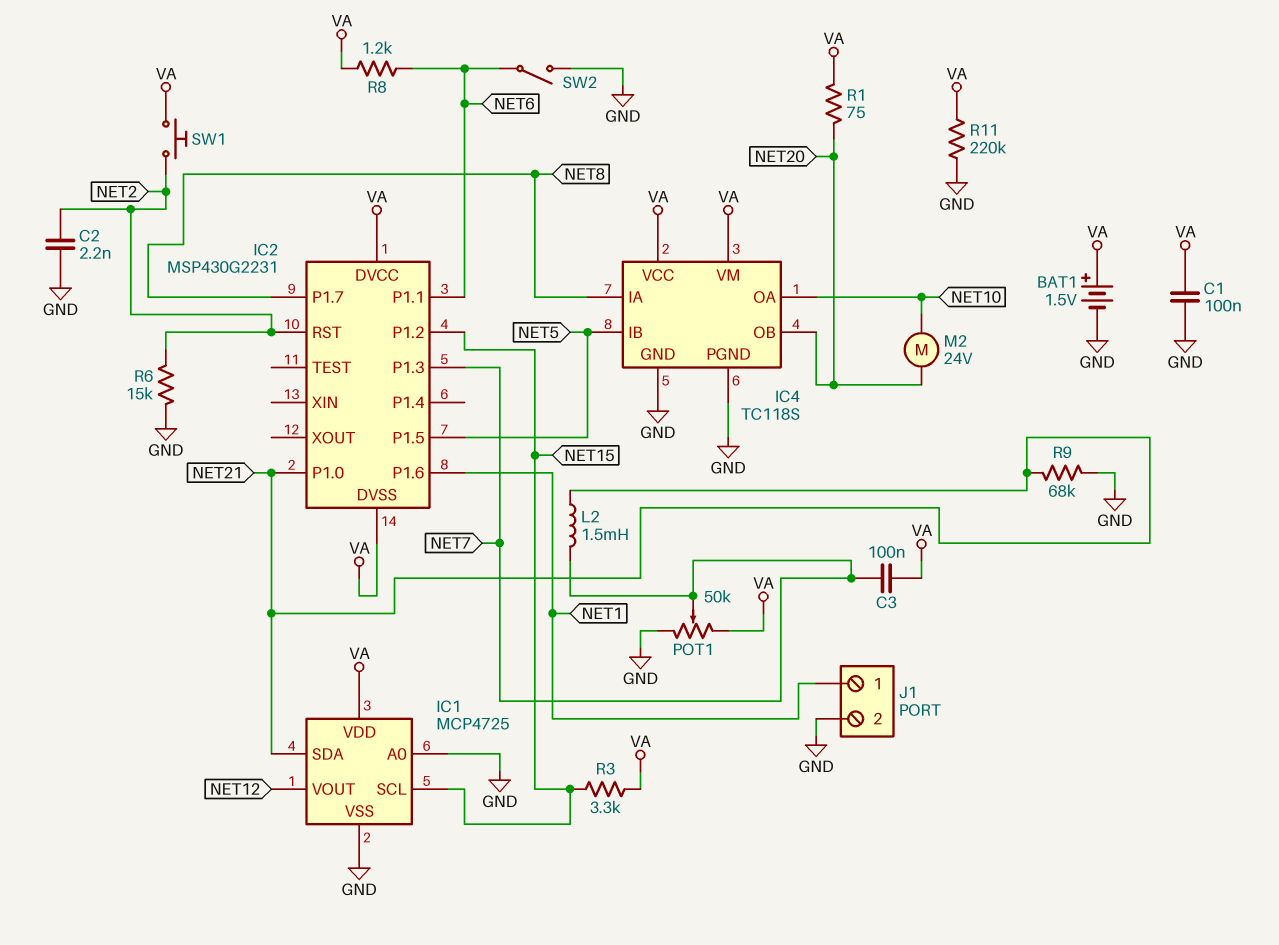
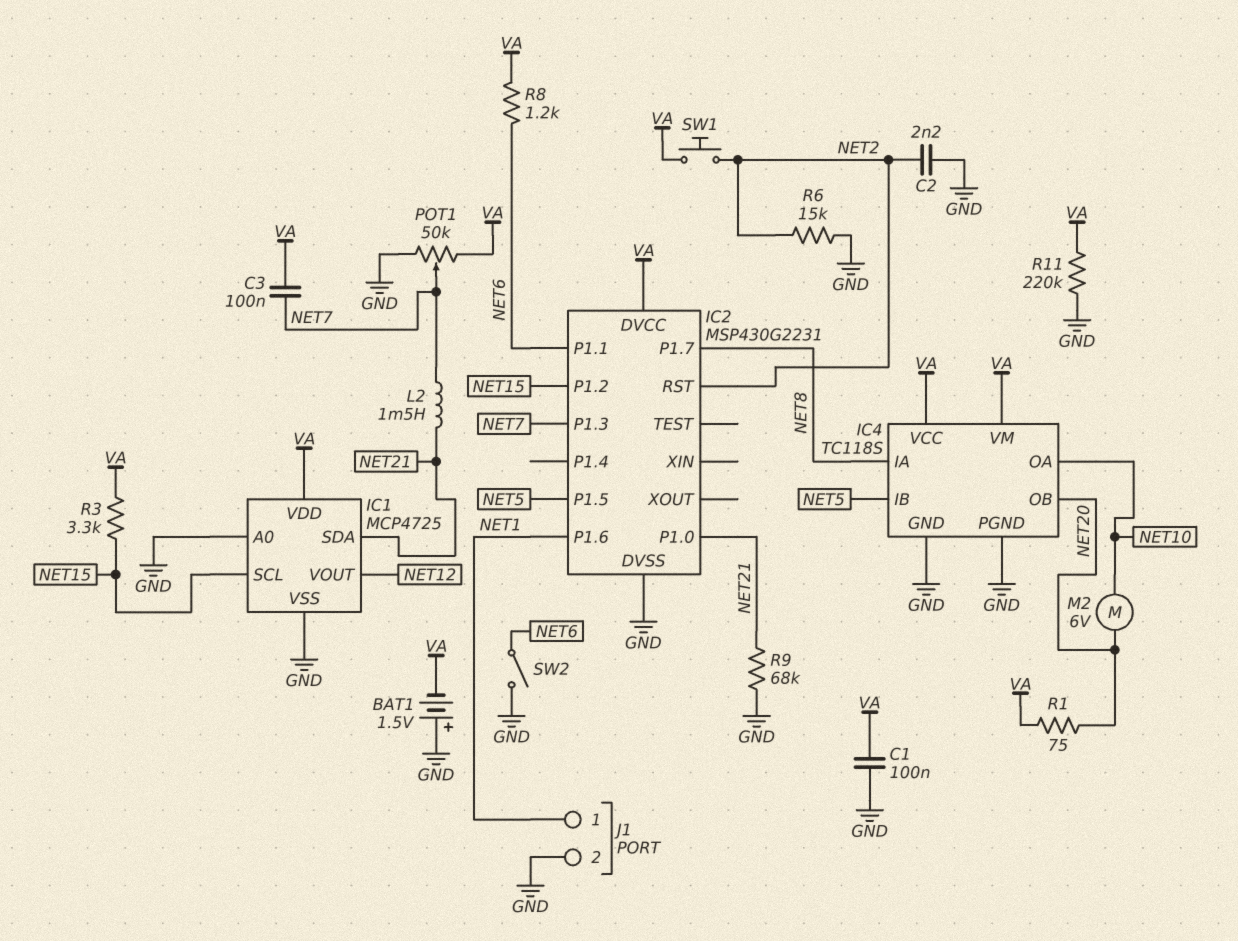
BAT1: 1.5V (plus VA, minus GND) -> 1.5V (plus GND, minus VA)
IC2 pin DVSS: VA -> GND
M2: motor 24V (NET10, NET20) -> motor 6V (NET10, NET20)

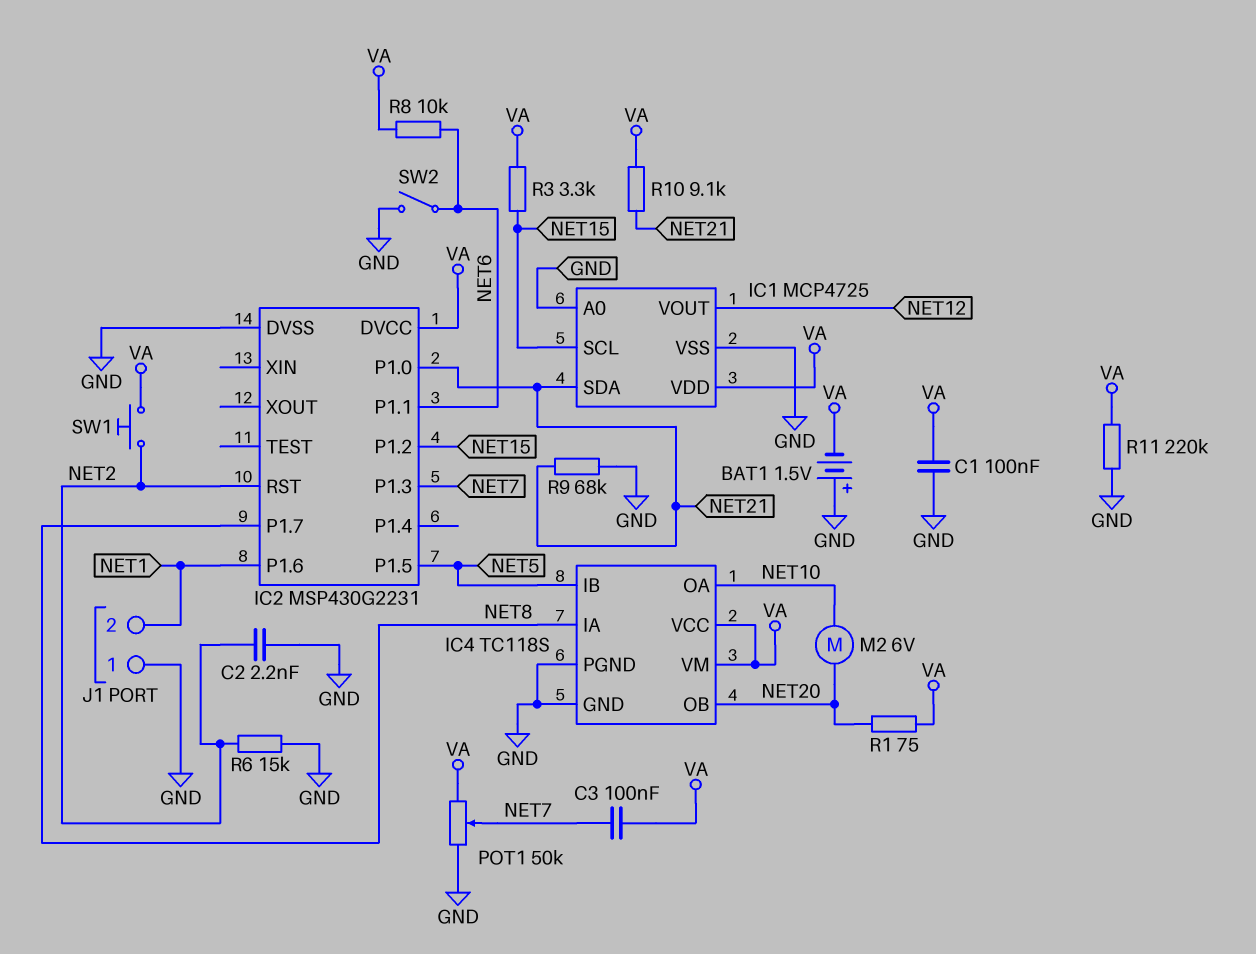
J1 pin 1: NET1 -> GND
J1 pin 2: GND -> NET1
L2: 1.5mH (NET7, NET21) -> none
R8: 1.2k (NET6, VA) -> 10k (NET6, VA)
R10: none -> 9.1k (NET21, VA)

